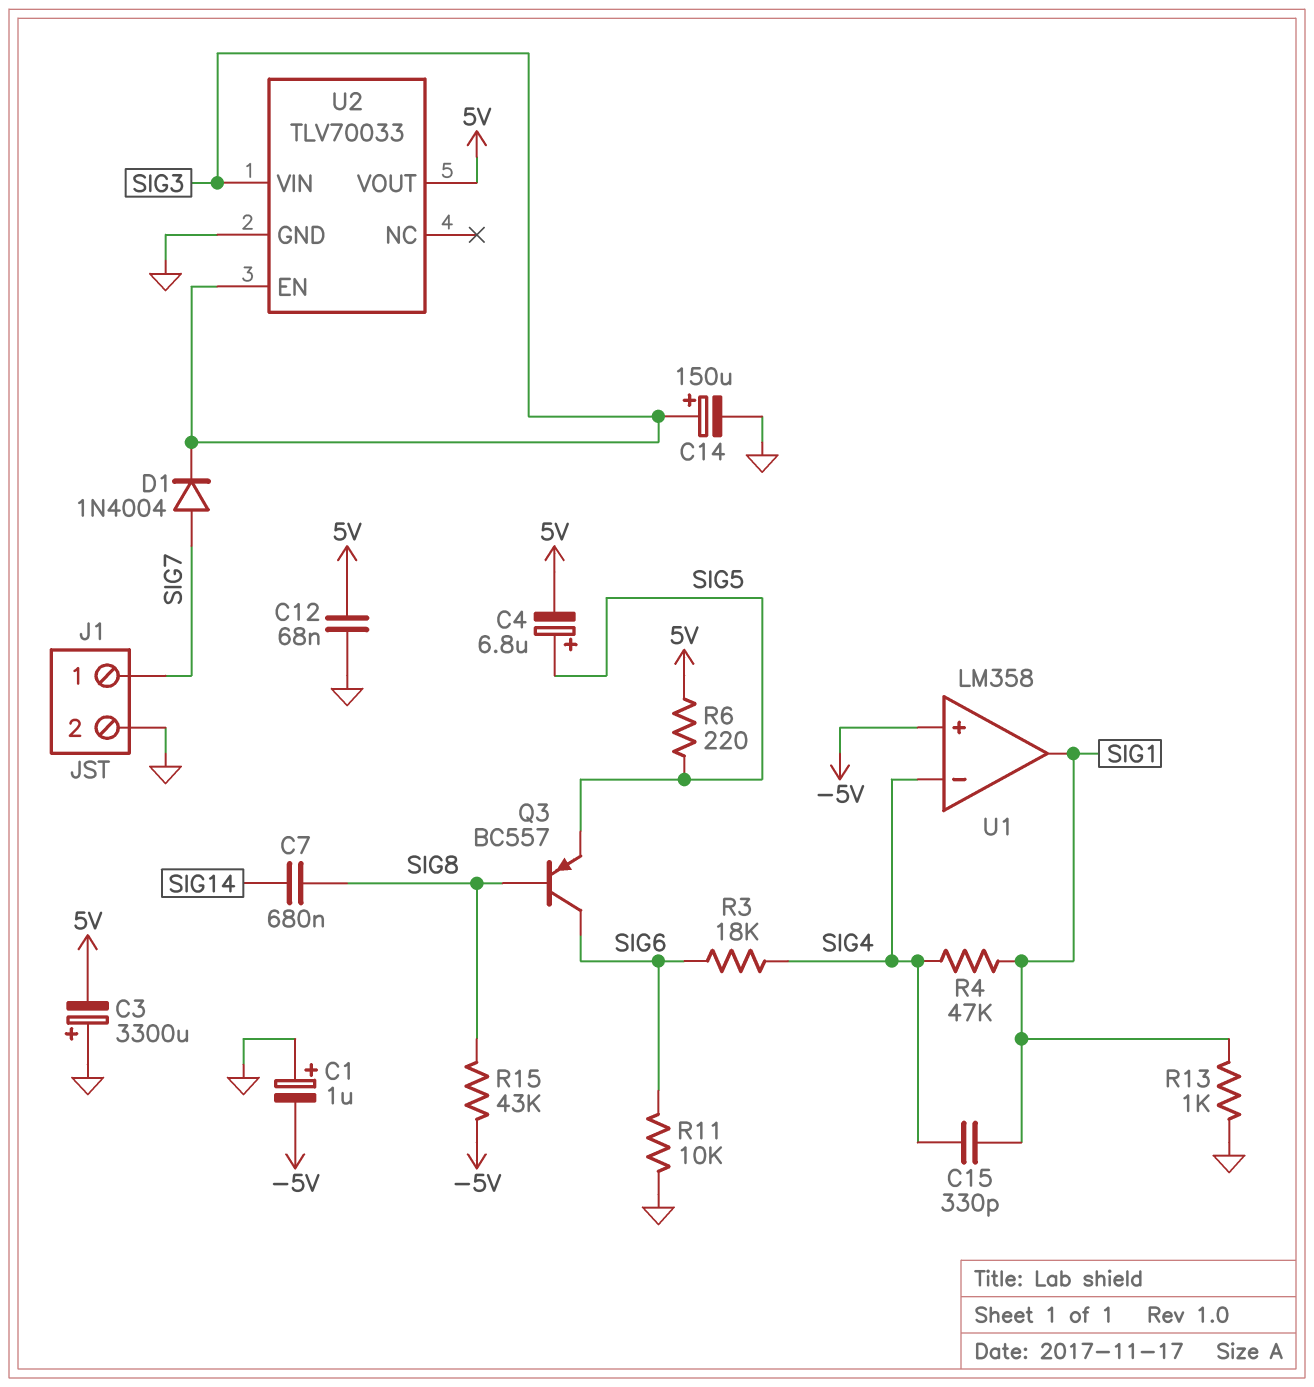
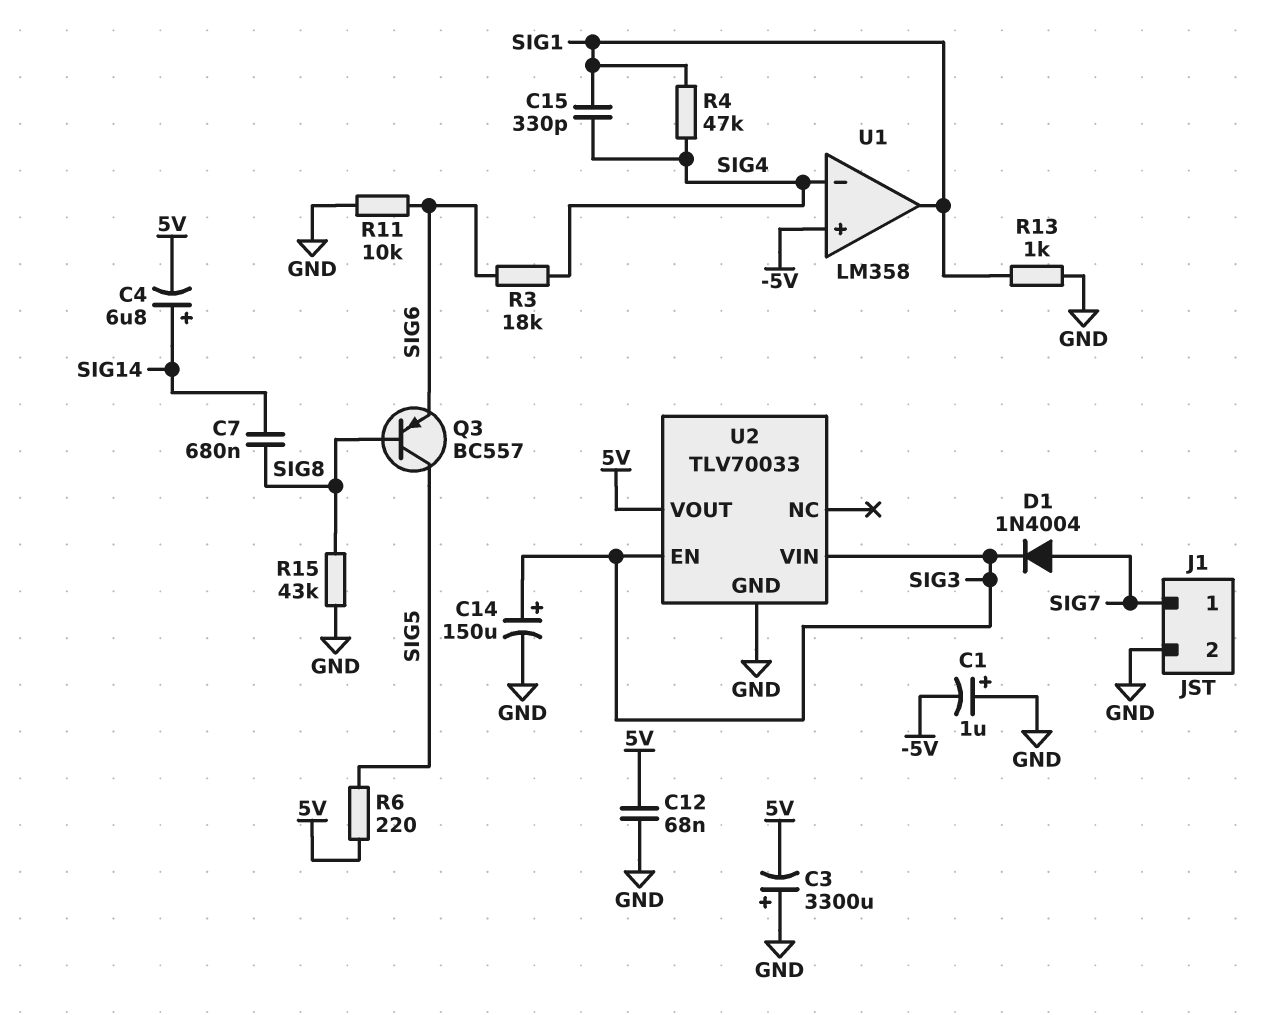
C4: 6.8uF (plus SIG5, minus 5V) -> 6.8uF (plus SIG14, minus 5V)
Q3: PNP BC557 (B SIG8, C SIG6, E SIG5) -> PNP BC557 (B SIG8, C SIG5, E SIG6)
R15: 43k (-5V, SIG8) -> 43k (GND, SIG8)

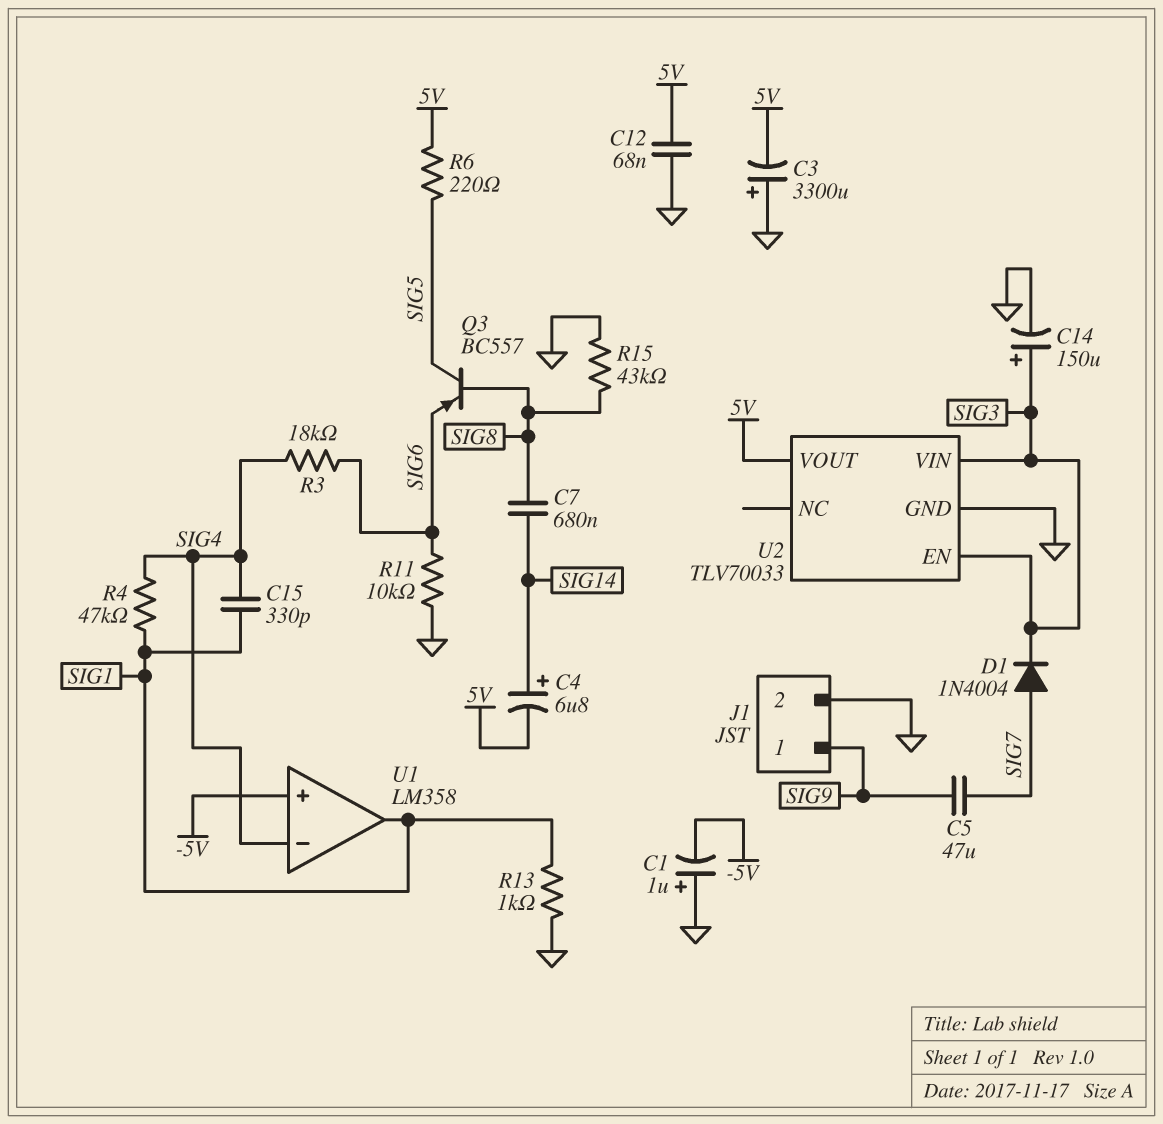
C5: none -> 47uF (SIG7, SIG9)
J1 pin 1: SIG7 -> SIG9

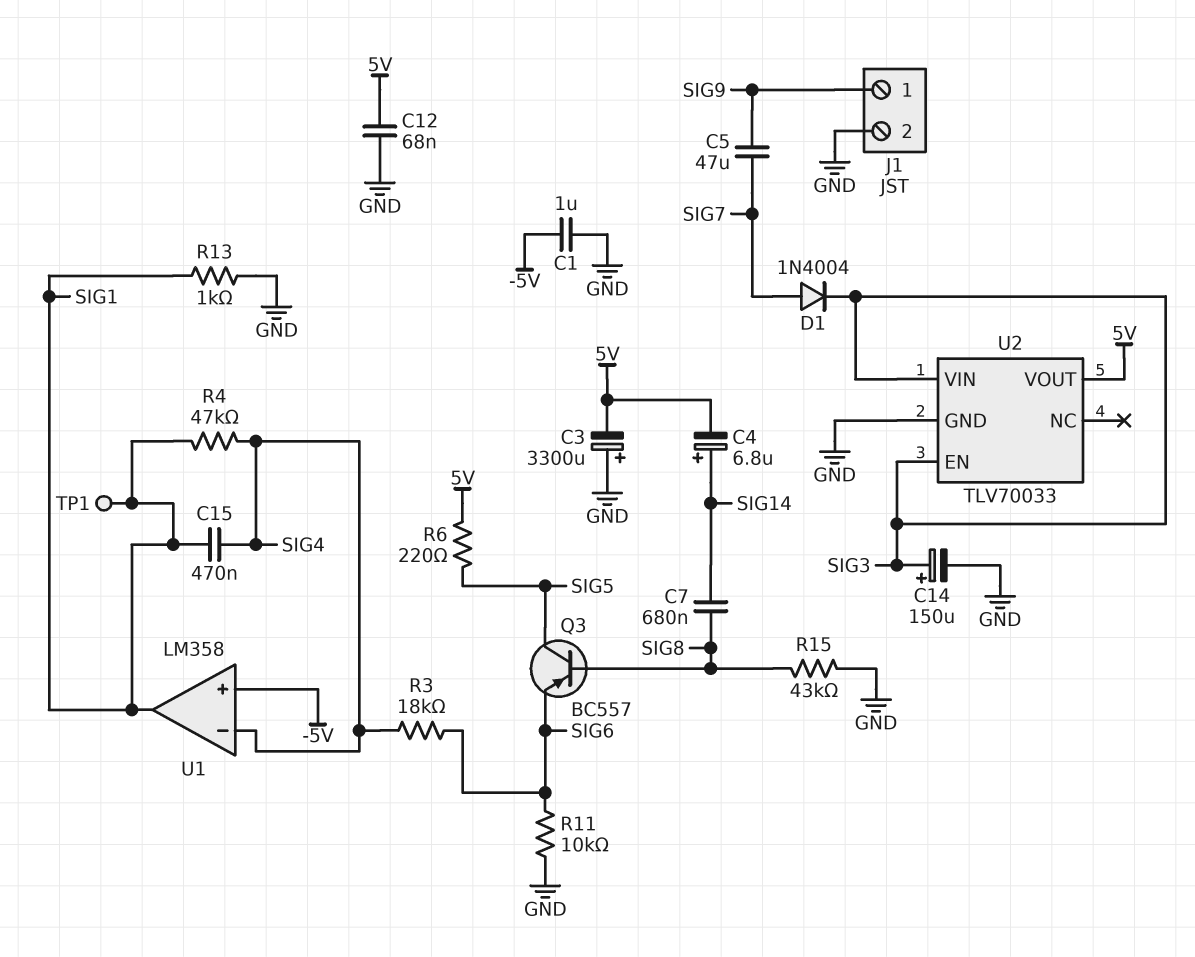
C1: 1uF (plus GND, minus -5V) -> 1uF (-5V, GND)
C15: 330pF (SIG1, SIG4) -> 470nF (SIG1, SIG4)
TP1: none -> test point (SIG1)

